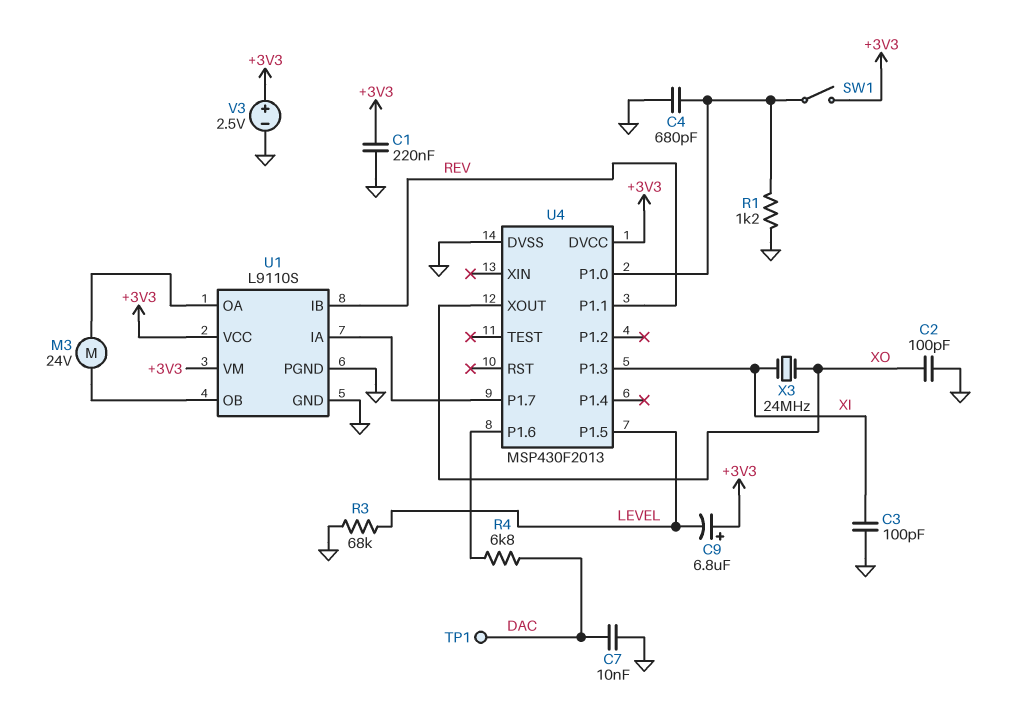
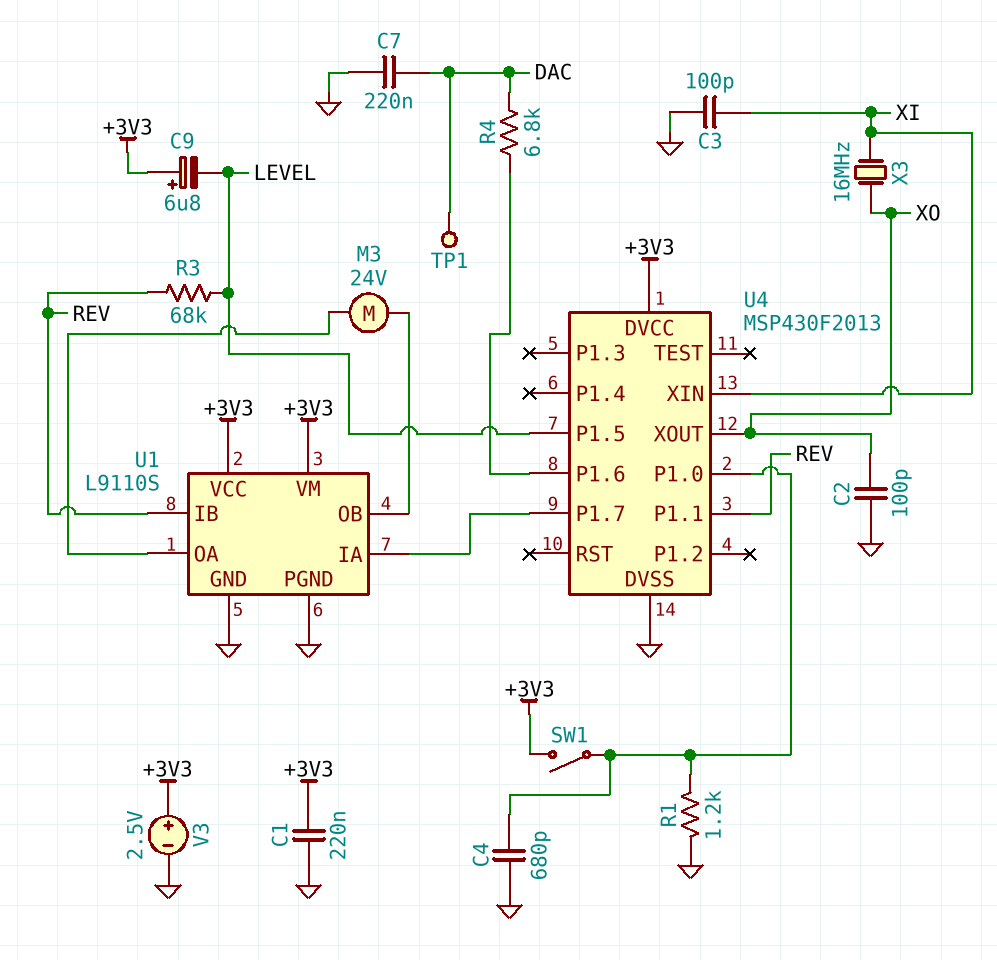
C7: 10nF (DAC, GND) -> 220nF (DAC, GND)
R3: 68k (GND, LEVEL) -> 68k (LEVEL, REV)
U4 pin P1.3: XI -> none
U4 pin XIN: none -> XI
X3: 24MHz (XI, XO) -> 16MHz (XI, XO)

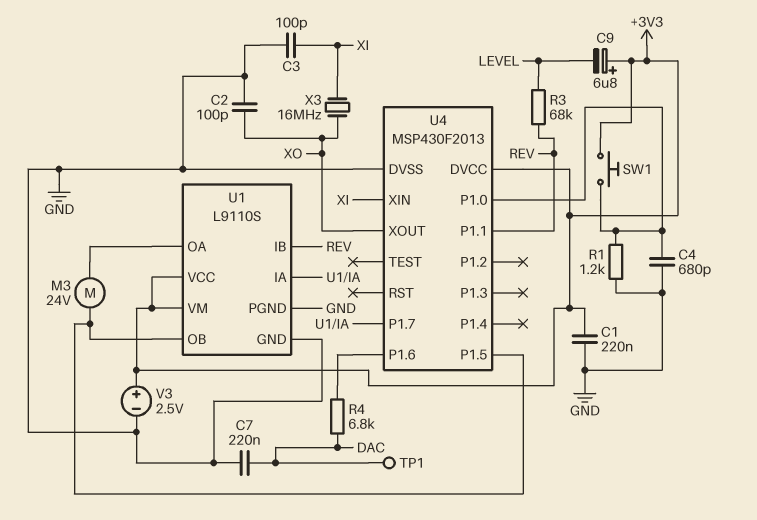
SW1: switch (+3V3, U4/P1.0) -> button (+3V3, U4/P1.0)
U4 pin P1.5: LEVEL -> U1/OB

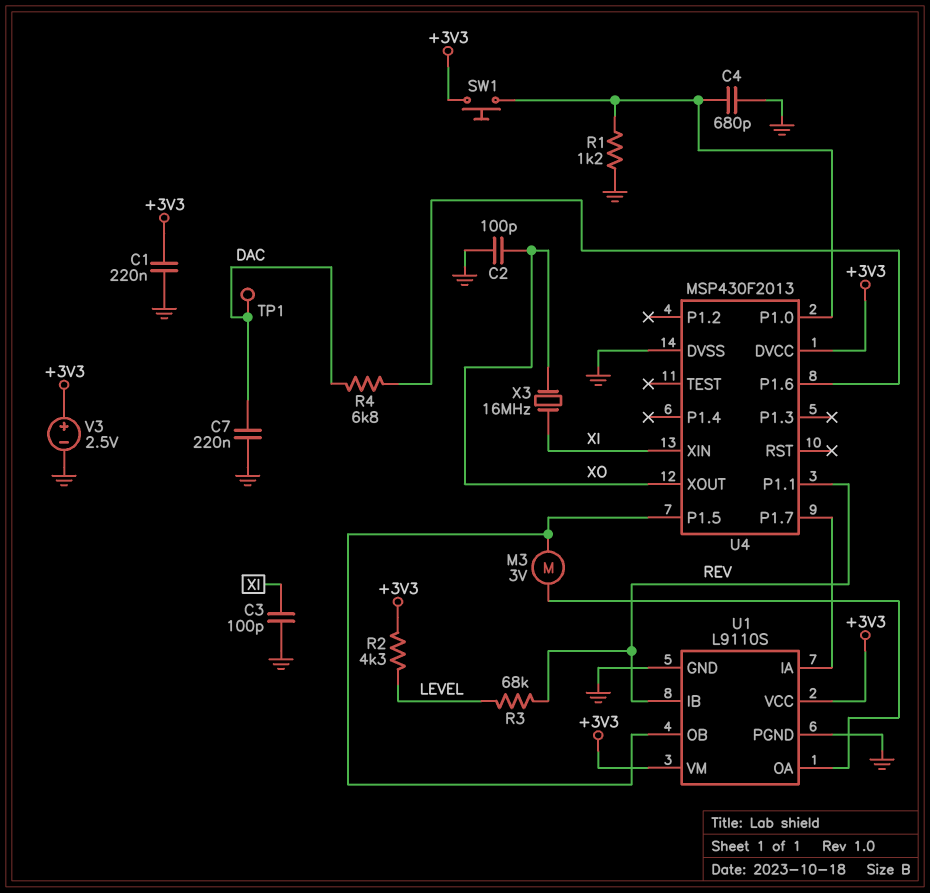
C9: 6.8uF (plus +3V3, minus LEVEL) -> none
M3: motor 24V (U1/OA, U1/OB) -> motor 3V (U1/OA, U1/OB)
R2: none -> 4.3k (+3V3, LEVEL)

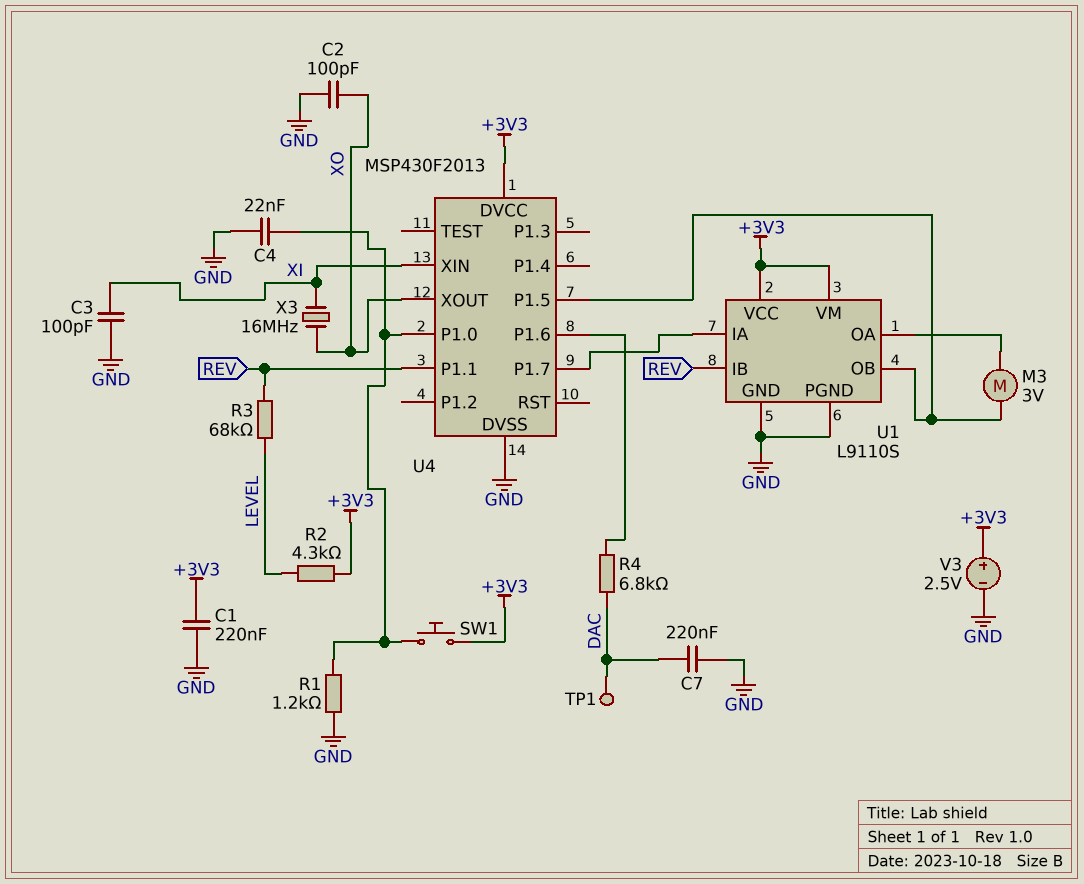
C4: 680pF (GND, U4/P1.0) -> 22nF (GND, U4/P1.0)

